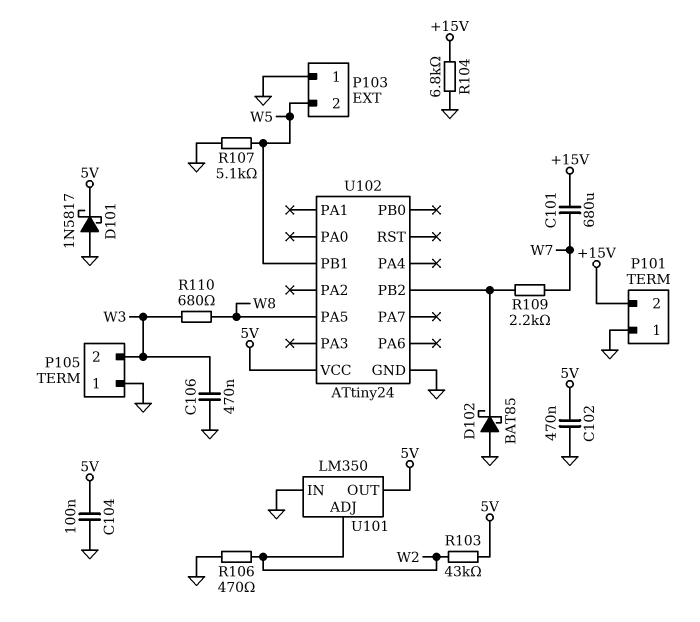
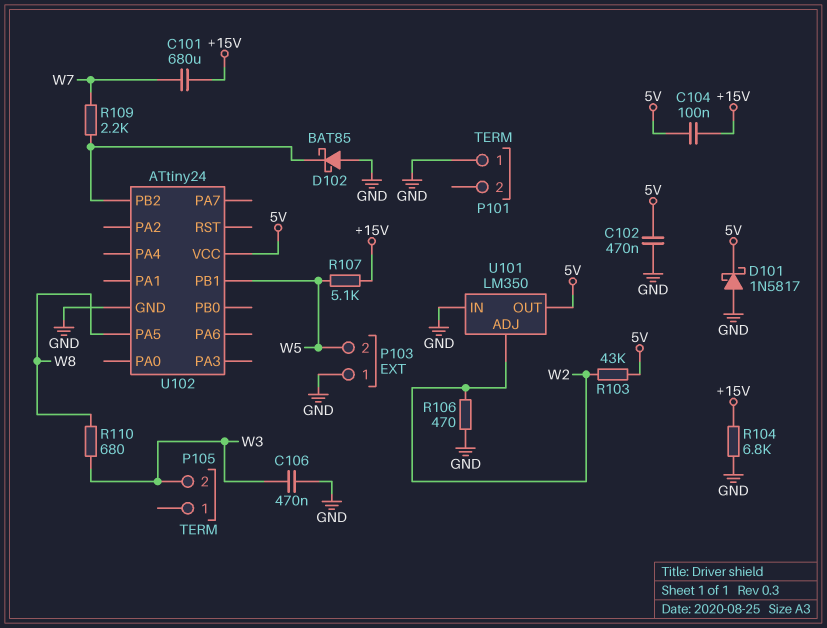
C104: 100nF (5V, GND) -> 100nF (+15V, 5V)
P101 pin 2: +15V -> none
P105 pin 1: GND -> none
R107: 5.1k (GND, W5) -> 5.1k (+15V, W5)

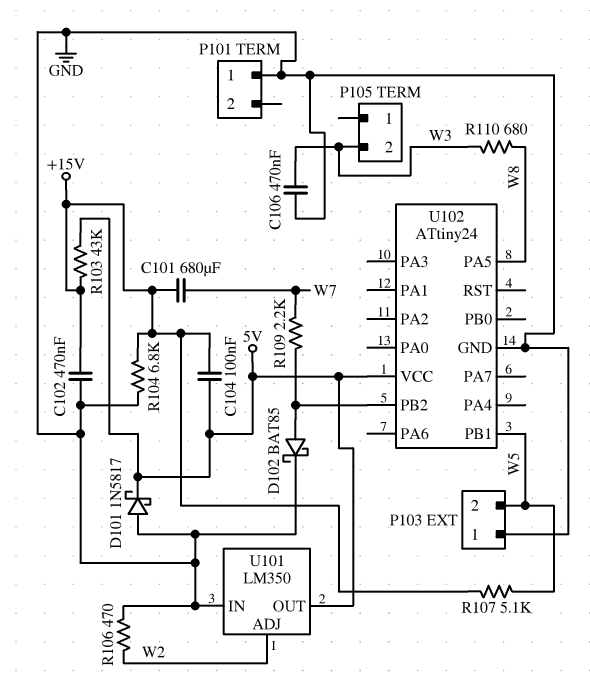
C102: 470nF (5V, GND) -> 470nF (+15V, GND)
D102: schottky BAT85 (A GND, K U102/PB2) -> schottky BAT85 (A U102/PB2, K GND)
R103: 43k (5V, W2) -> 43k (+15V, 5V)

